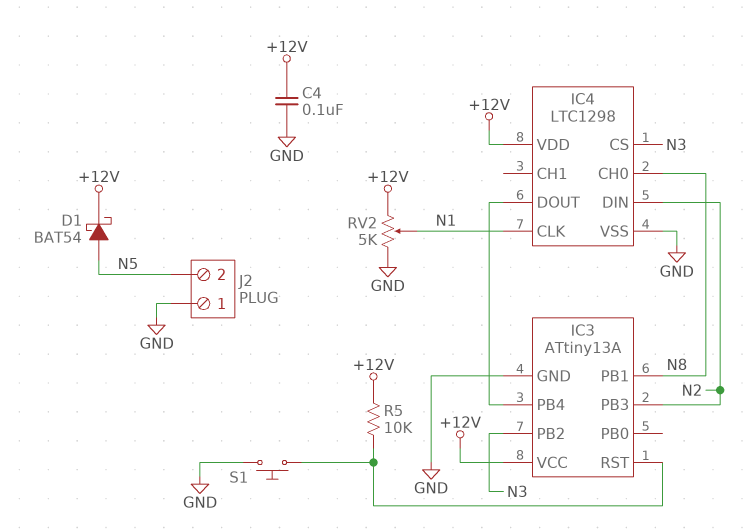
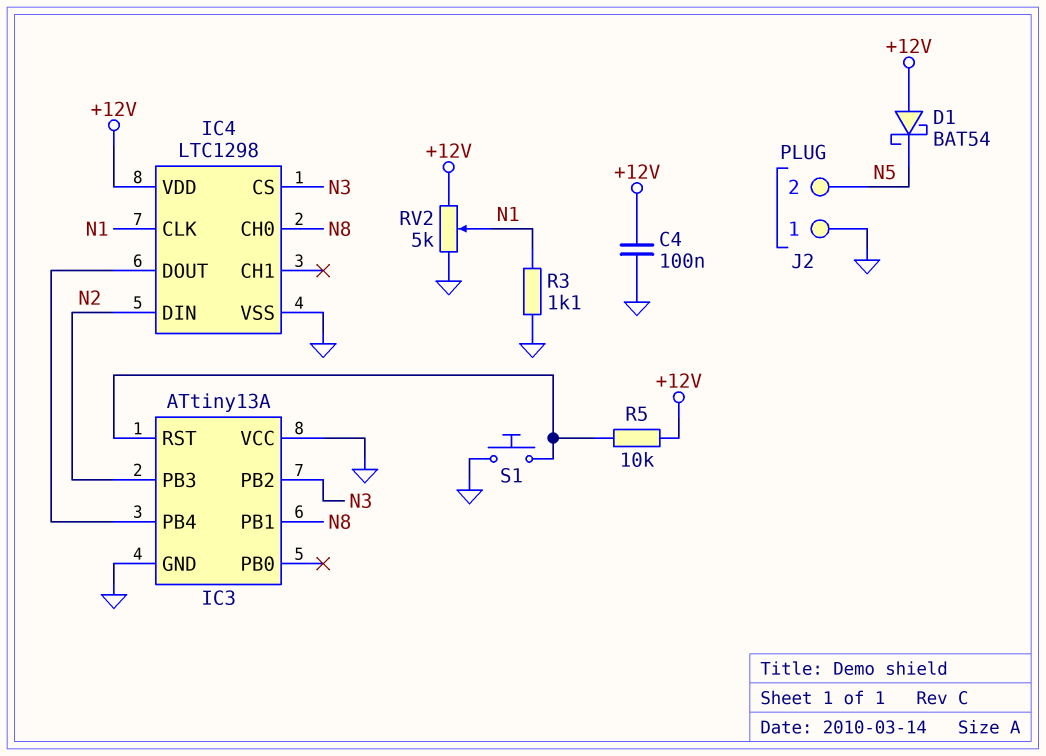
D1: schottky BAT54 (A N5, K +12V) -> schottky BAT54 (A +12V, K N5)
IC3 pin VCC: +12V -> GND
R3: none -> 1.1k (GND, N1)

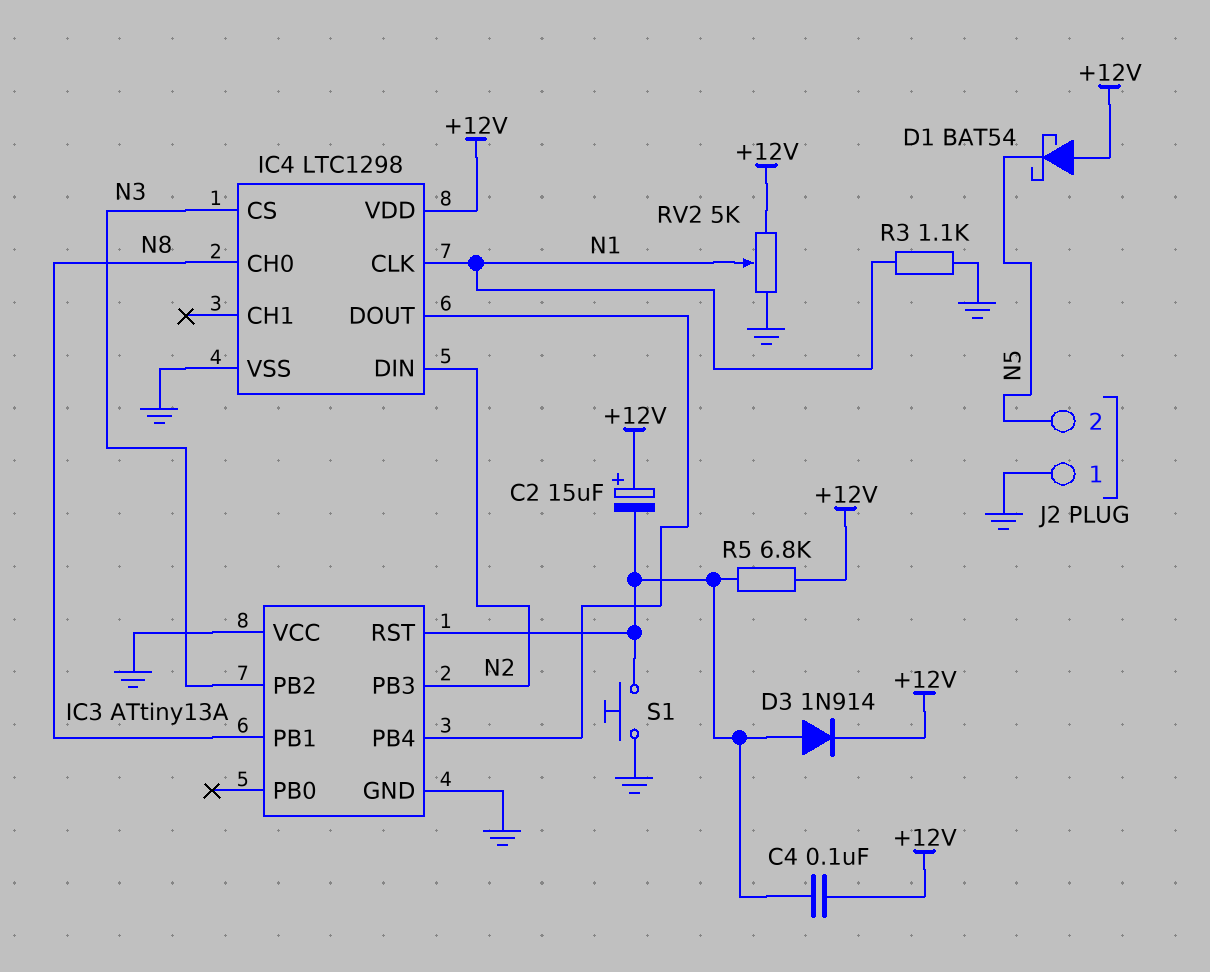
C2: none -> 15uF (plus +12V, minus IC3/RST)
C4: 100nF (+12V, GND) -> 100nF (+12V, IC3/RST)
D3: none -> diode 1N914 (A IC3/RST, K +12V)
R5: 10k (+12V, IC3/RST) -> 6.8k (+12V, IC3/RST)

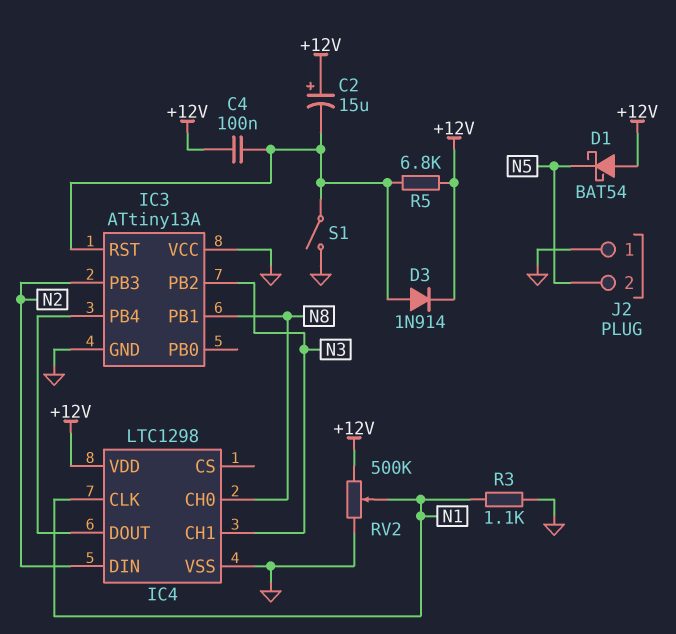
IC4 pin CH1: none -> N3
IC4 pin CS: N3 -> none
RV2: 5k (+12V, GND, wiper N1) -> 500k (+12V, GND, wiper N1)
S1: button (GND, IC3/RST) -> switch (GND, IC3/RST)

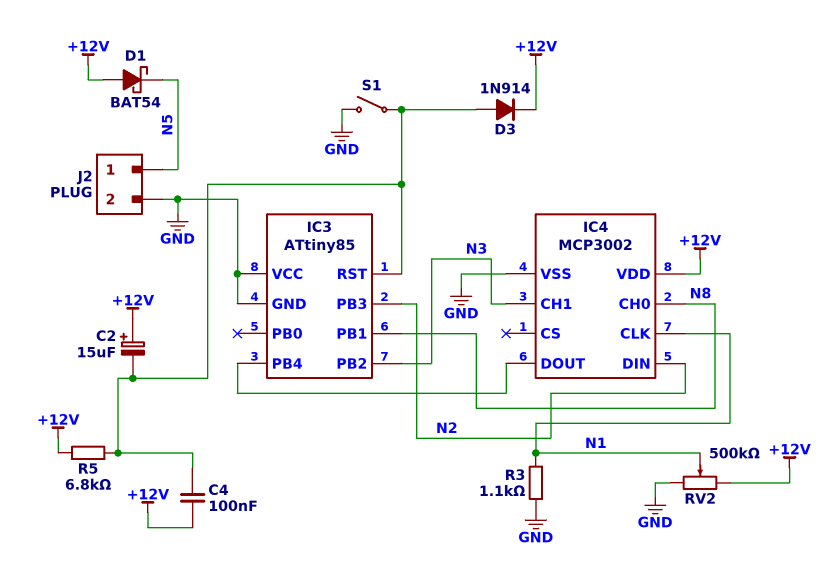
IC3: ATtiny13A -> ATtiny85
IC4: LTC1298 -> MCP3002
J2 pin 1: GND -> N5
J2 pin 2: N5 -> GND

